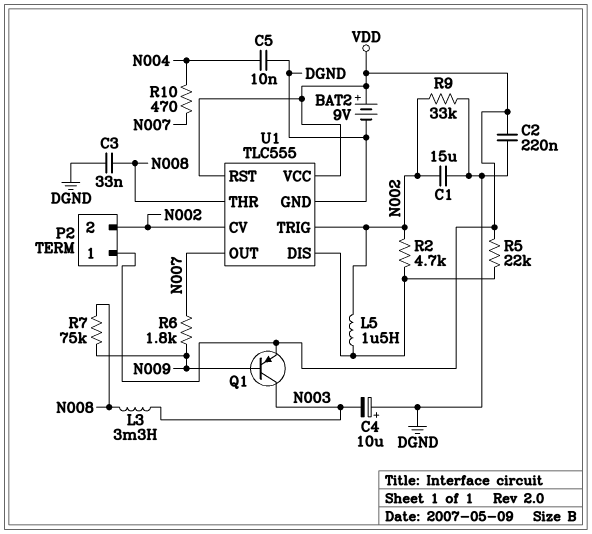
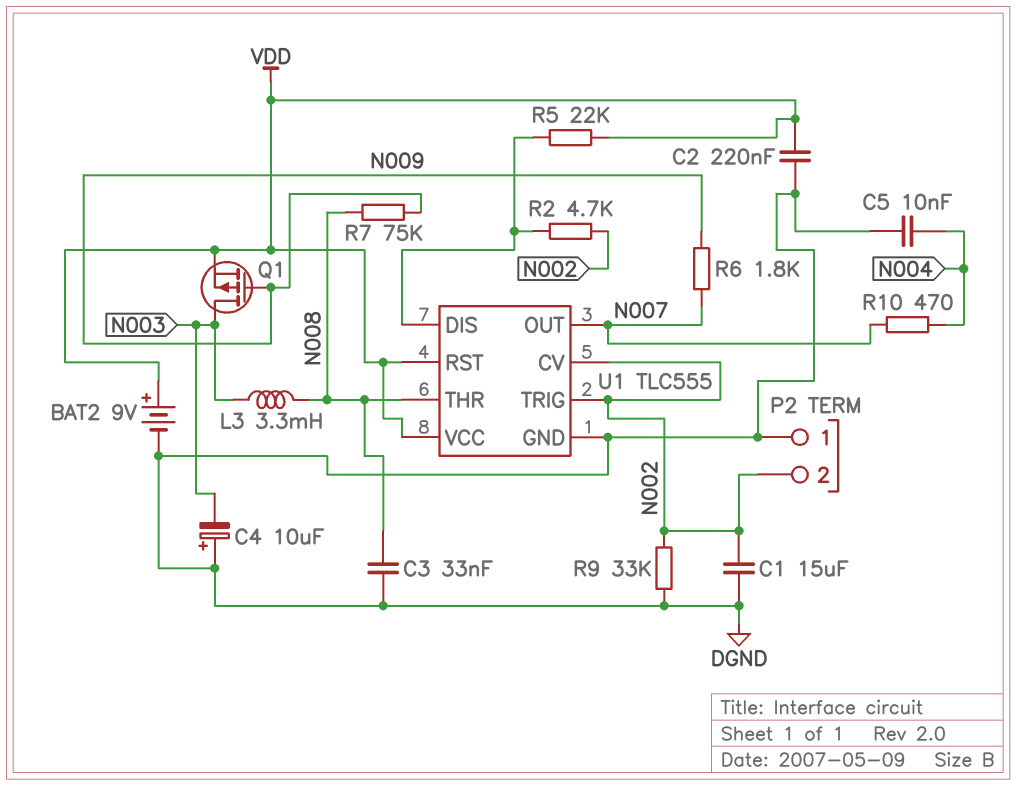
L5: 1.5uH (N002, U1/DIS) -> none
P2 pin 1: VDD -> DGND
Q1: PNP (B N009, C N003, E VDD) -> PMOS (G N009, D N003, S VDD)

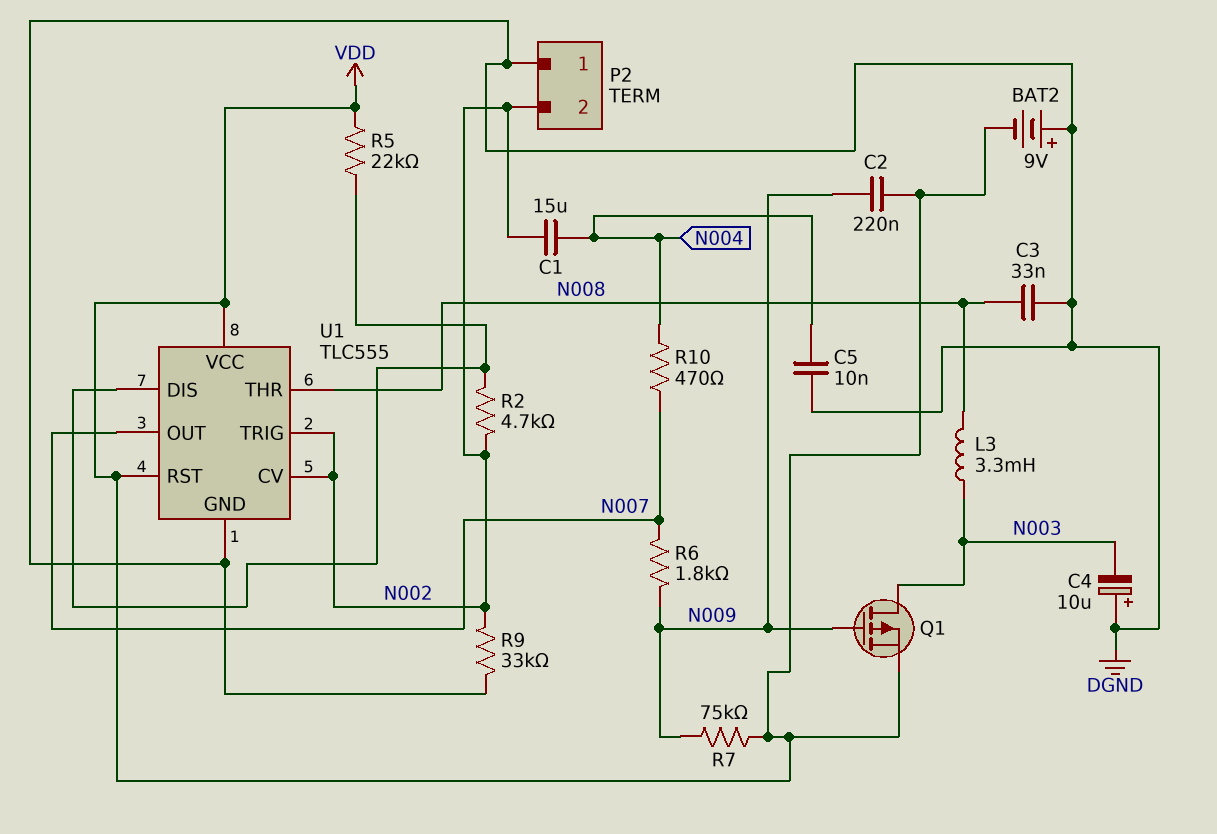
BAT2: 9V (plus VDD, minus DGND) -> 9V (plus DGND, minus VDD)
C1: 15uF (DGND, N002) -> 15uF (N002, N004)
C2: 220nF (DGND, VDD) -> 220nF (N009, VDD)
R7: 75k (N008, N009) -> 75k (N009, VDD)

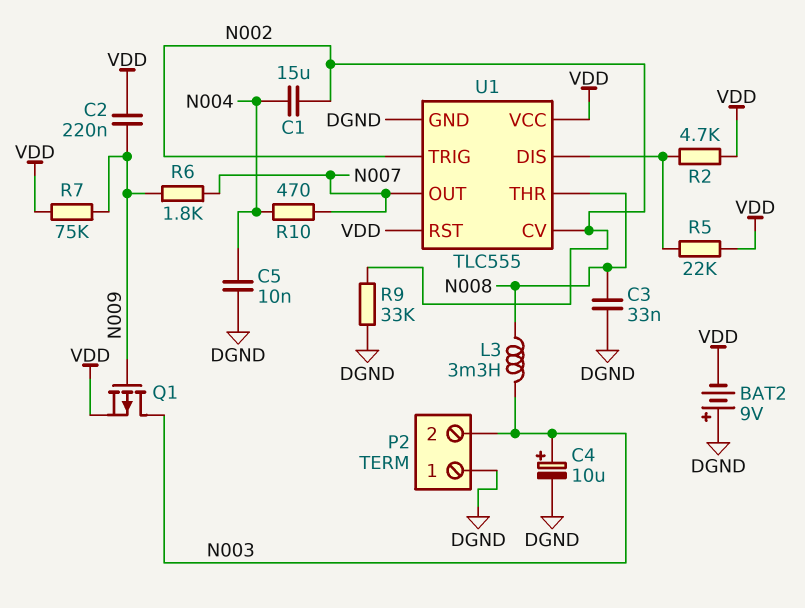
C4: 10uF (plus DGND, minus N003) -> 10uF (plus N003, minus DGND)
P2 pin 2: N002 -> N003
R2: 4.7k (N002, U1/DIS) -> 4.7k (U1/DIS, VDD)

